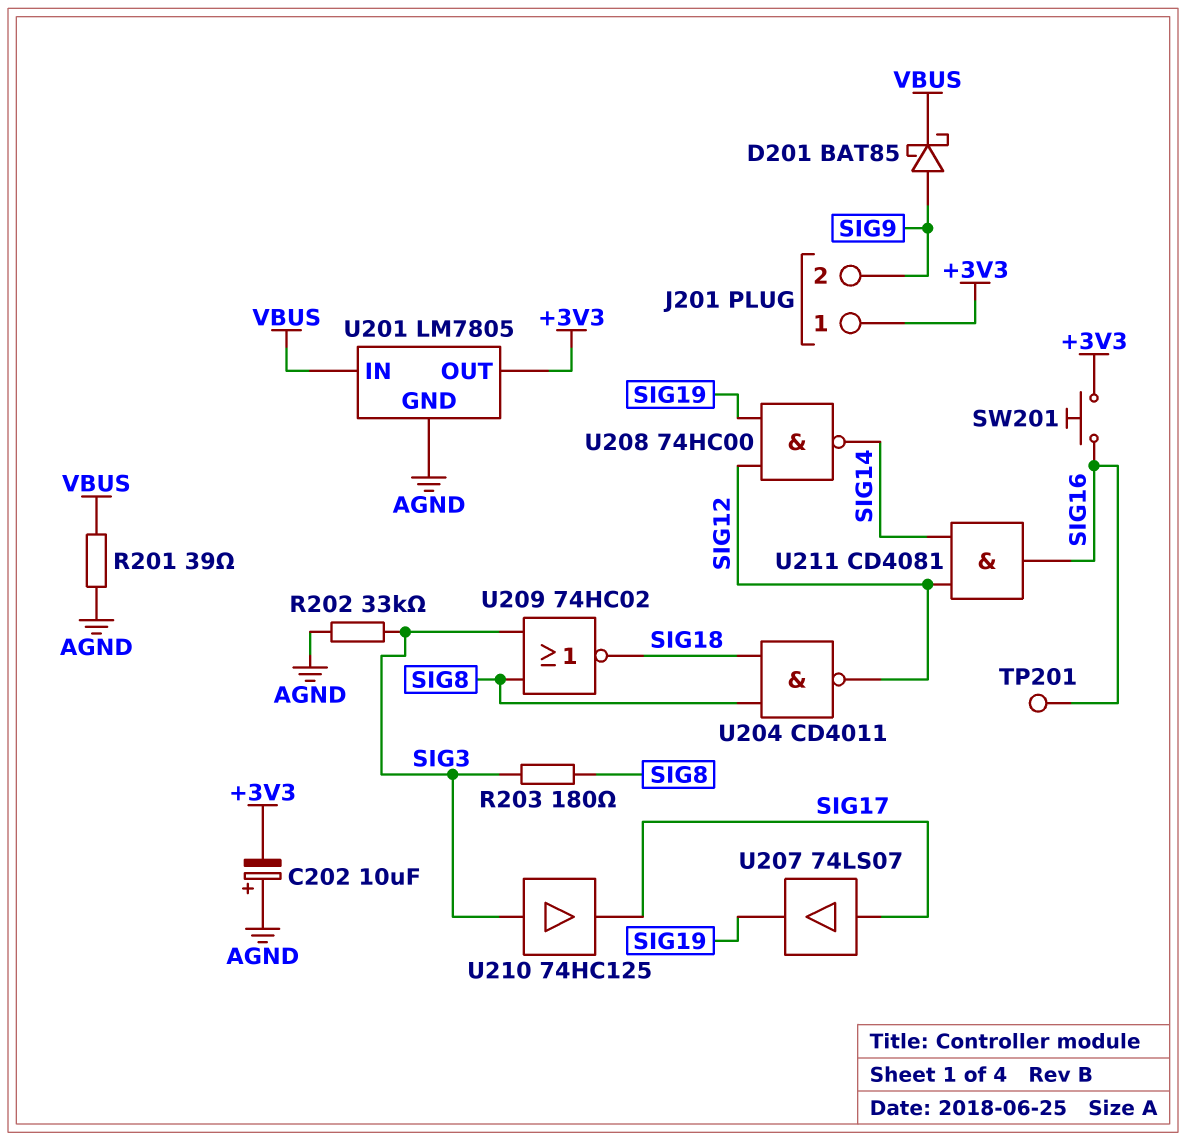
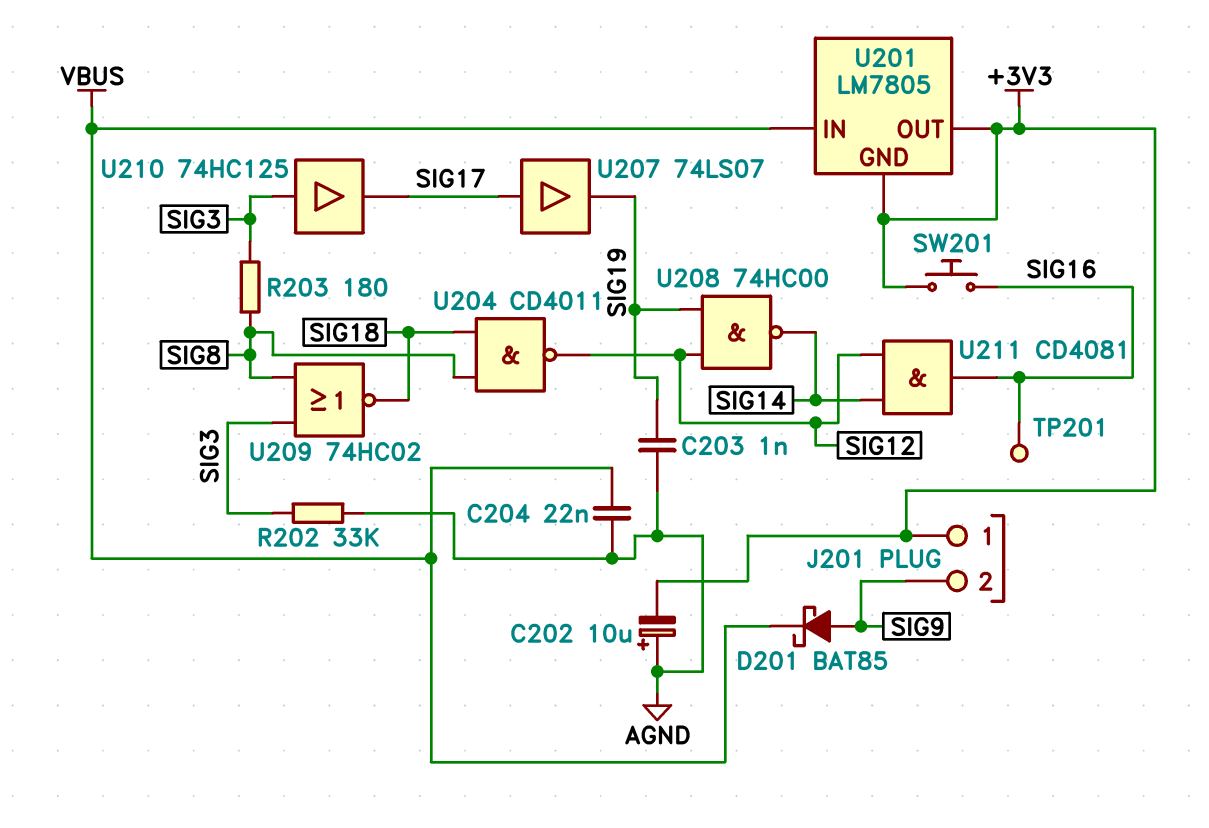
C203: none -> 1nF (AGND, SIG19)
C204: none -> 22nF (AGND, VBUS)
R201: 39 (AGND, VBUS) -> none
U201 pin GND: AGND -> +3V3

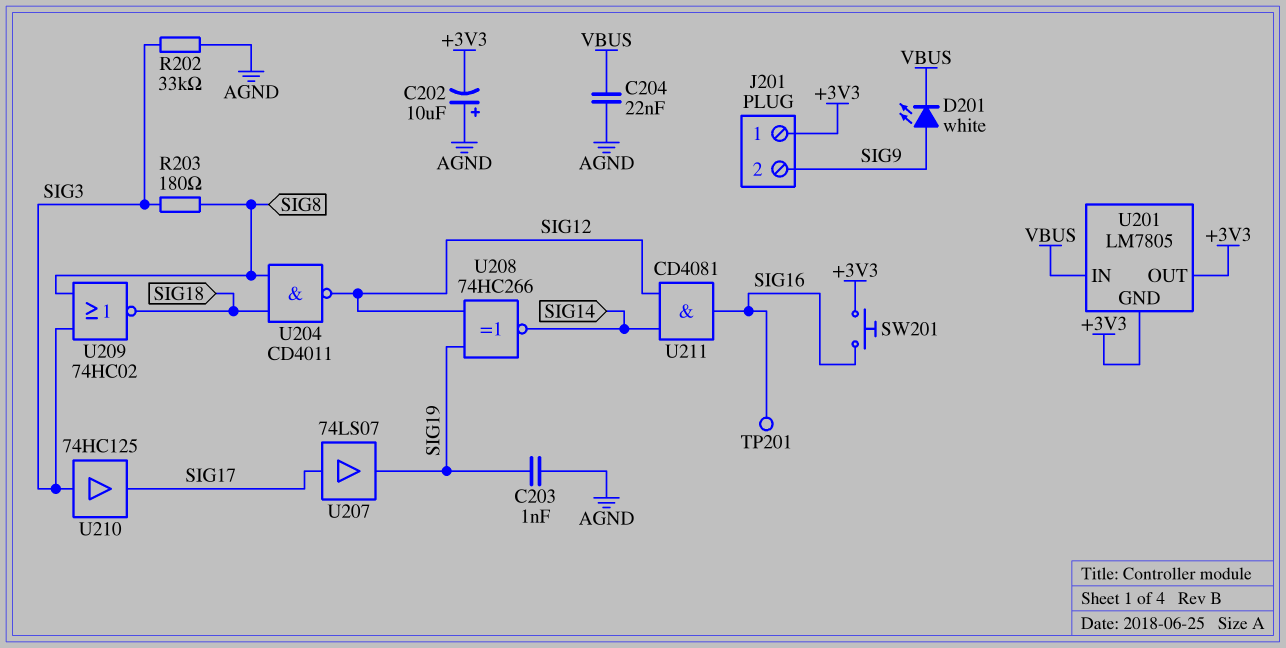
D201: schottky BAT85 (A SIG9, K VBUS) -> LED white (A SIG9, K VBUS)
U208: NAND 74HC00 (in SIG12, in SIG19, out SIG14) -> XNOR 74HC266 (in SIG12, in SIG19, out SIG14)

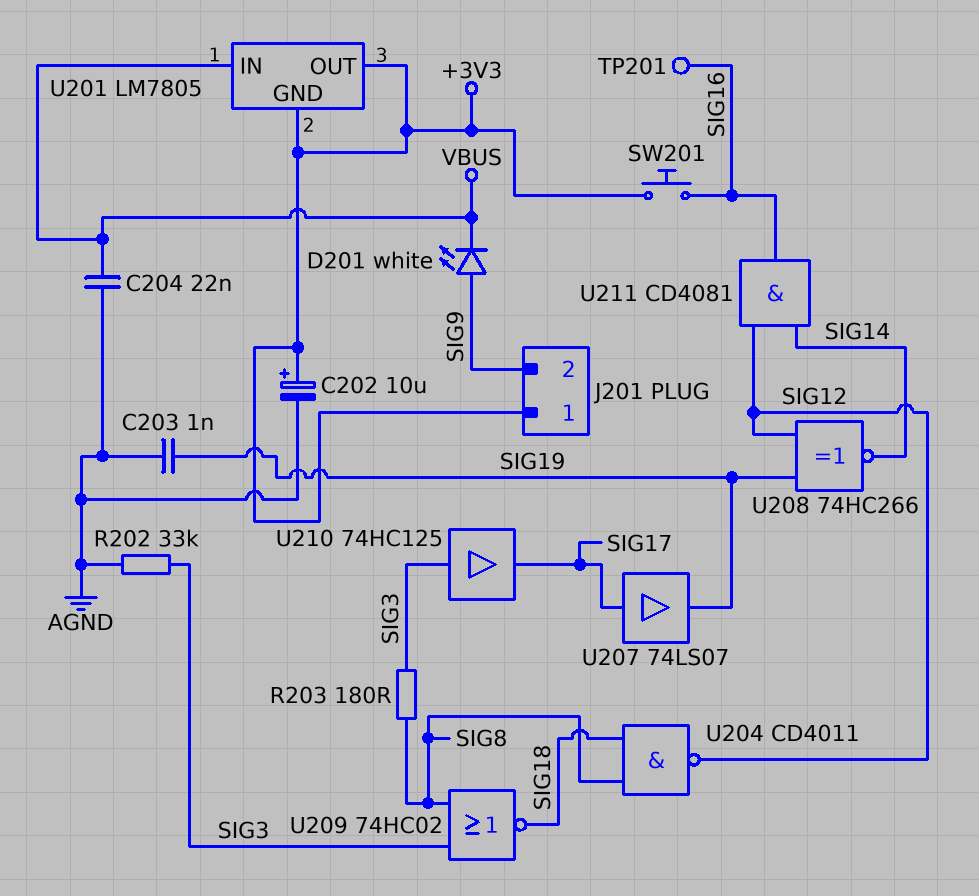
C202: 10uF (plus AGND, minus +3V3) -> 10uF (plus +3V3, minus AGND)

